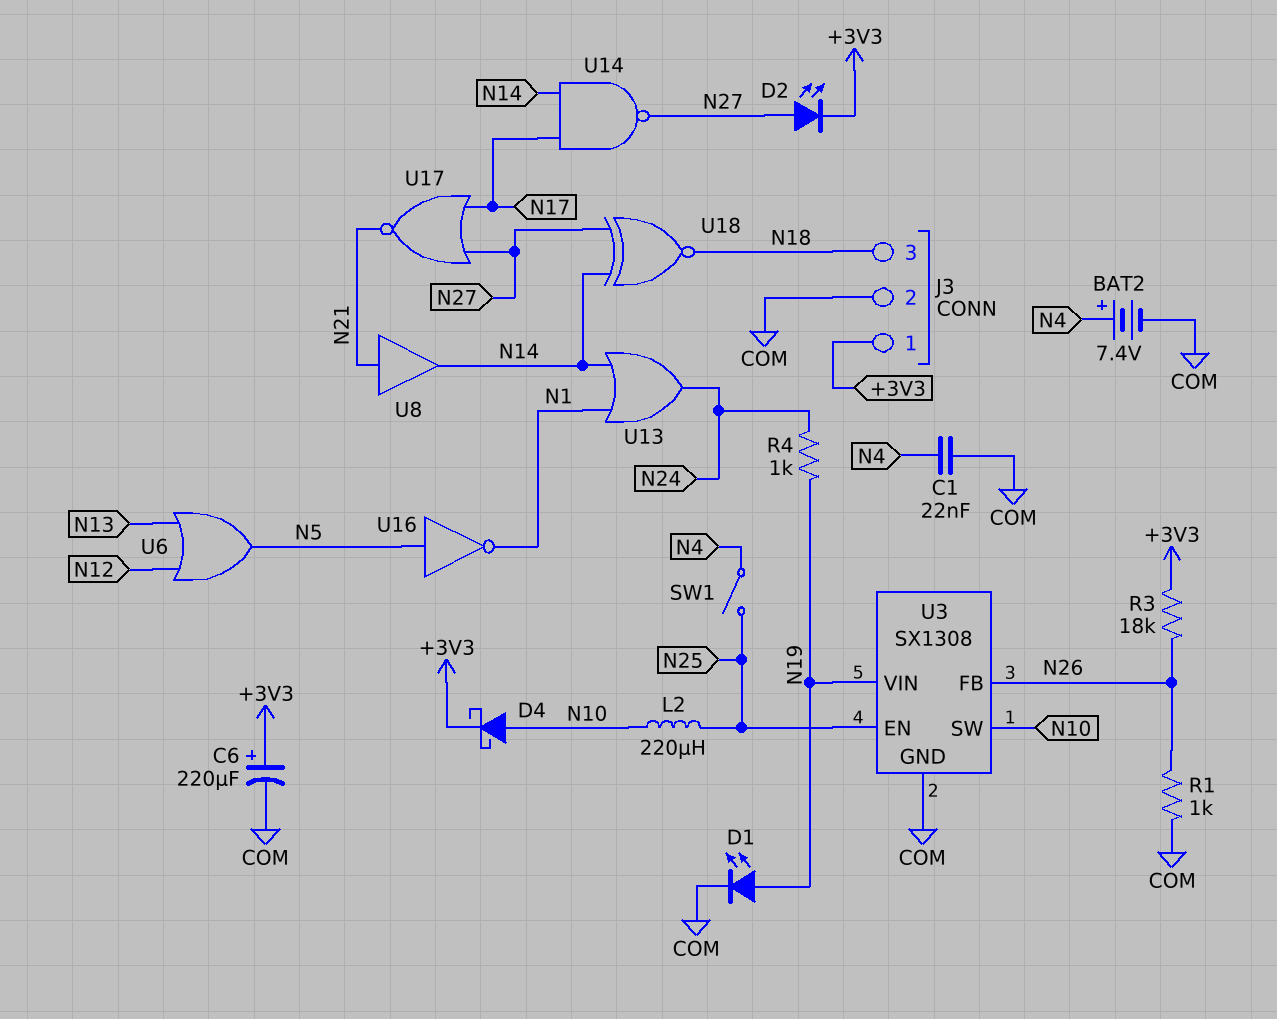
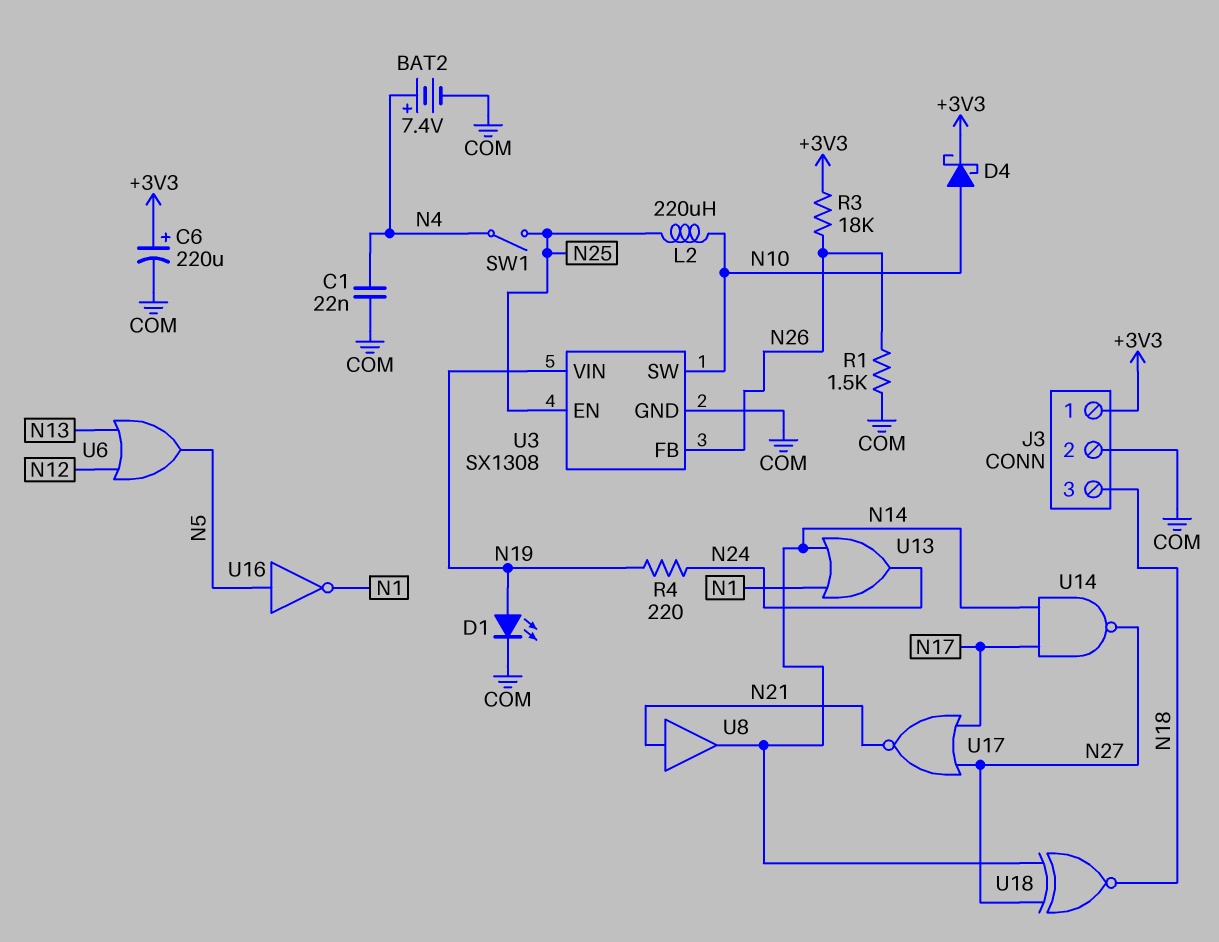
D2: LED (A N27, K +3V3) -> none
R1: 1k (COM, N26) -> 1.5k (COM, N26)
R4: 1k (N19, N24) -> 220 (N19, N24)

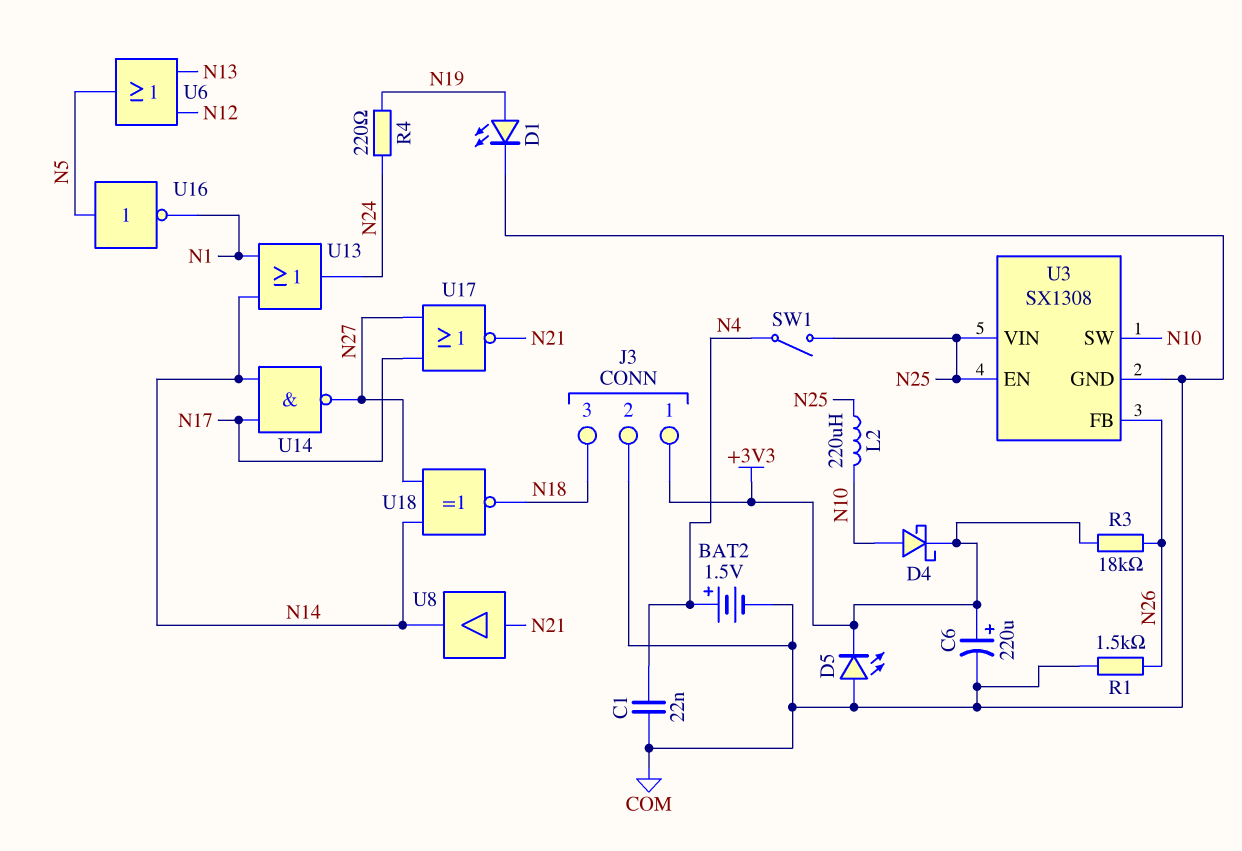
BAT2: 7.4V (plus N4, minus COM) -> 1.5V (plus N4, minus COM)
D5: none -> LED (A COM, K +3V3)
U3 pin VIN: N19 -> N25

